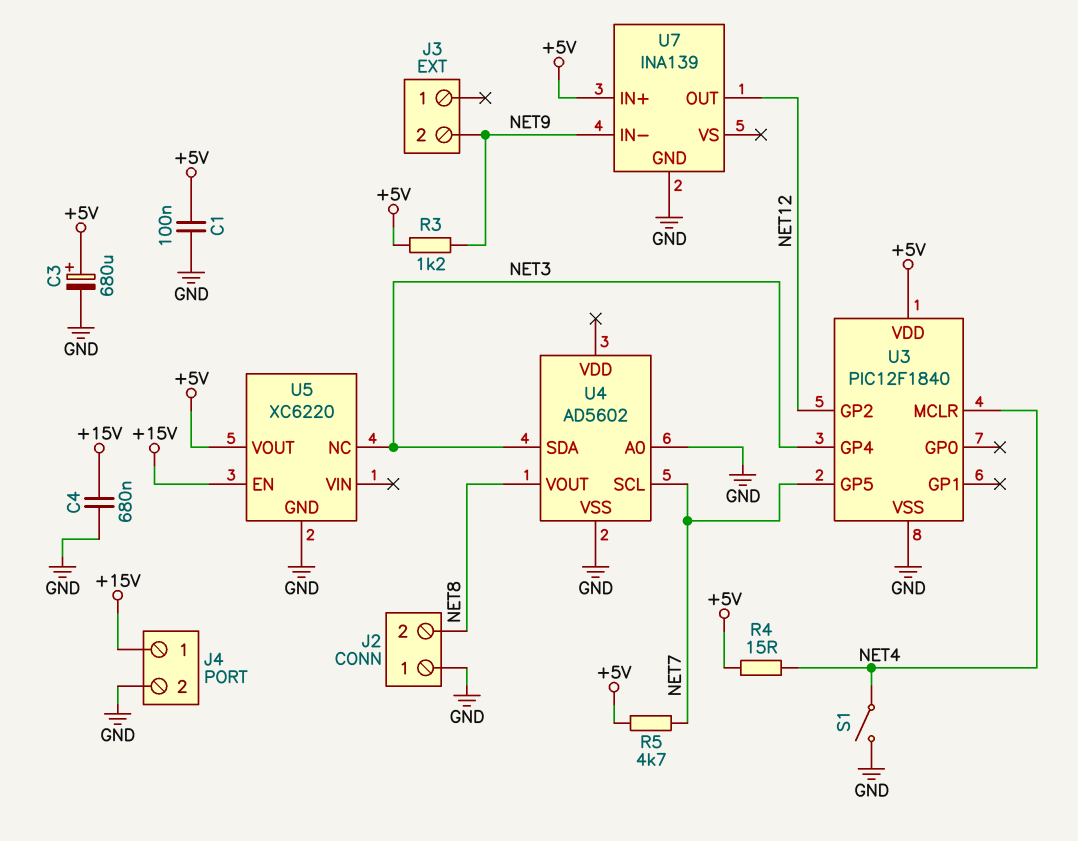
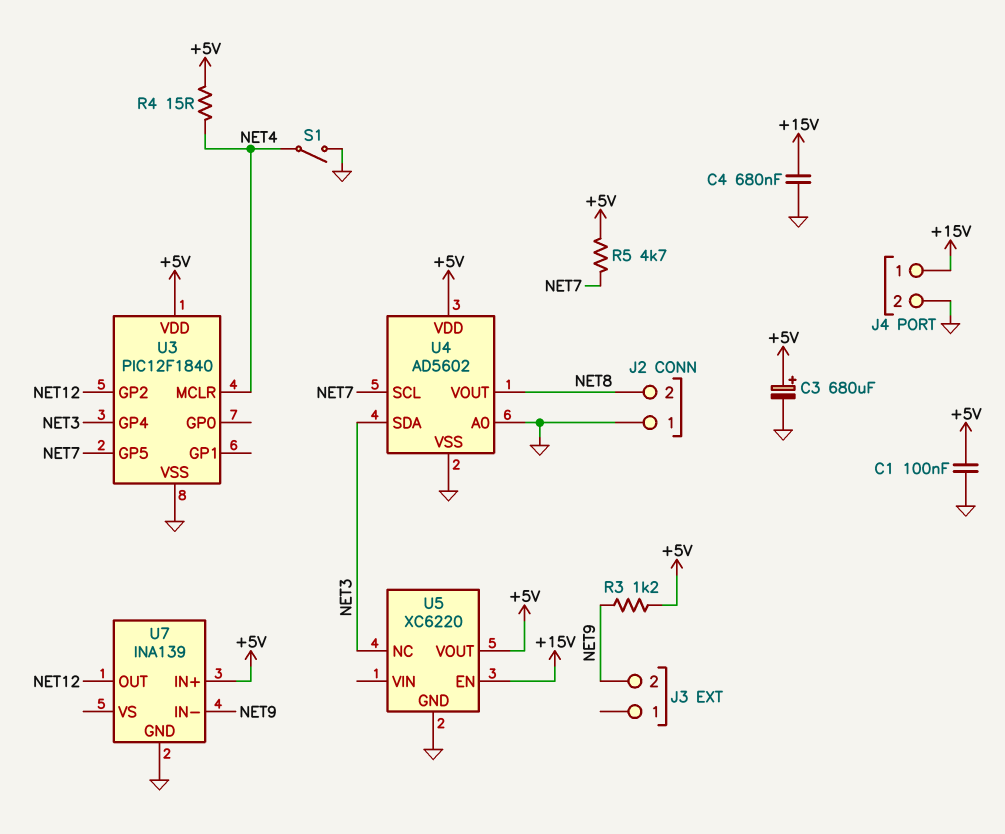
U4 pin VDD: none -> +5V

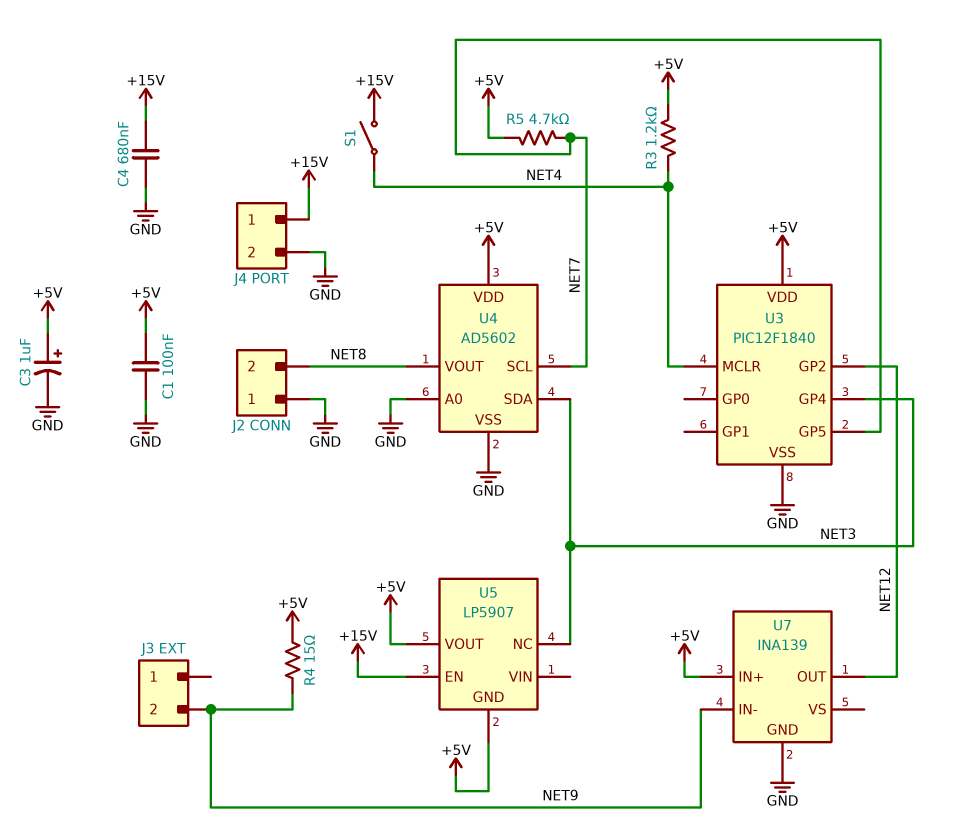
C3: 680uF (plus +5V, minus GND) -> 1uF (plus +5V, minus GND)
R3: 1.2k (+5V, NET9) -> 1.2k (+5V, NET4)
R4: 15 (+5V, NET4) -> 15 (+5V, NET9)
S1: switch (GND, NET4) -> switch (+15V, NET4)
U5: XC6220 -> LP5907
U5 pin GND: GND -> +5V

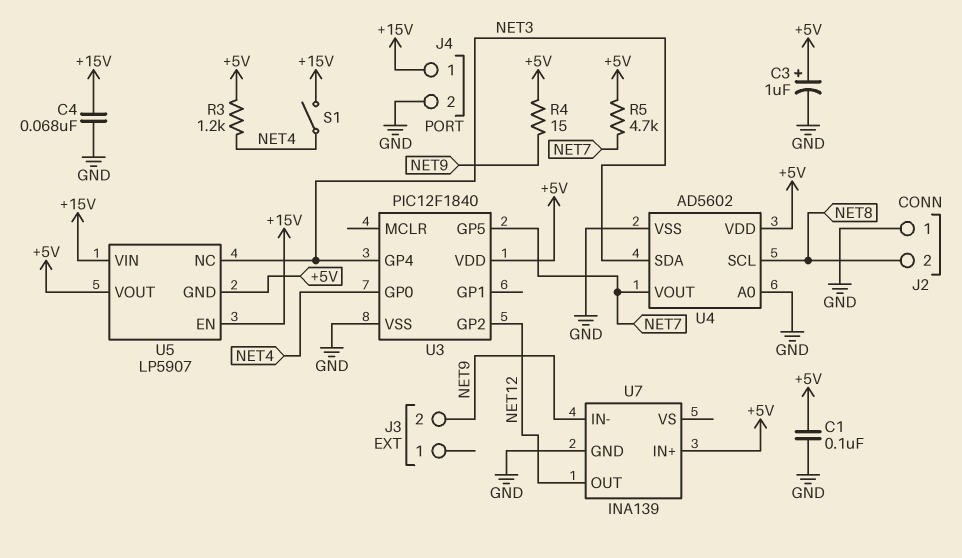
C4: 680nF (+15V, GND) -> 68nF (+15V, GND)
U3 pin GP0: none -> NET4
U3 pin MCLR: NET4 -> none
U4 pin SCL: NET7 -> NET8
U4 pin VOUT: NET8 -> NET7
U5 pin VIN: none -> +15V

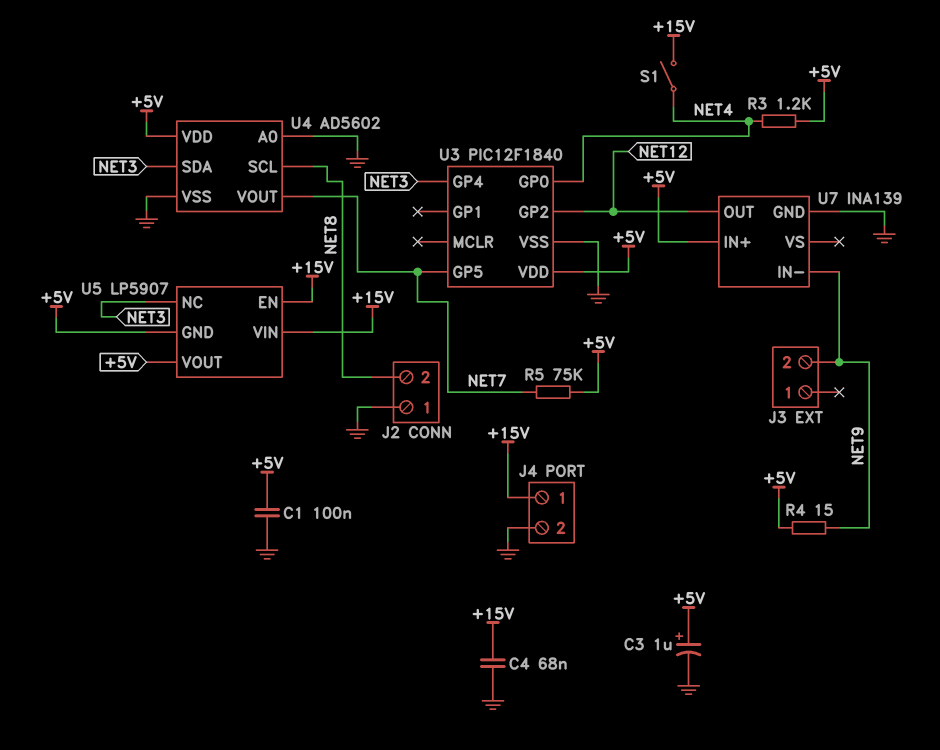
R5: 4.7k (+5V, NET7) -> 75k (+5V, NET7)

